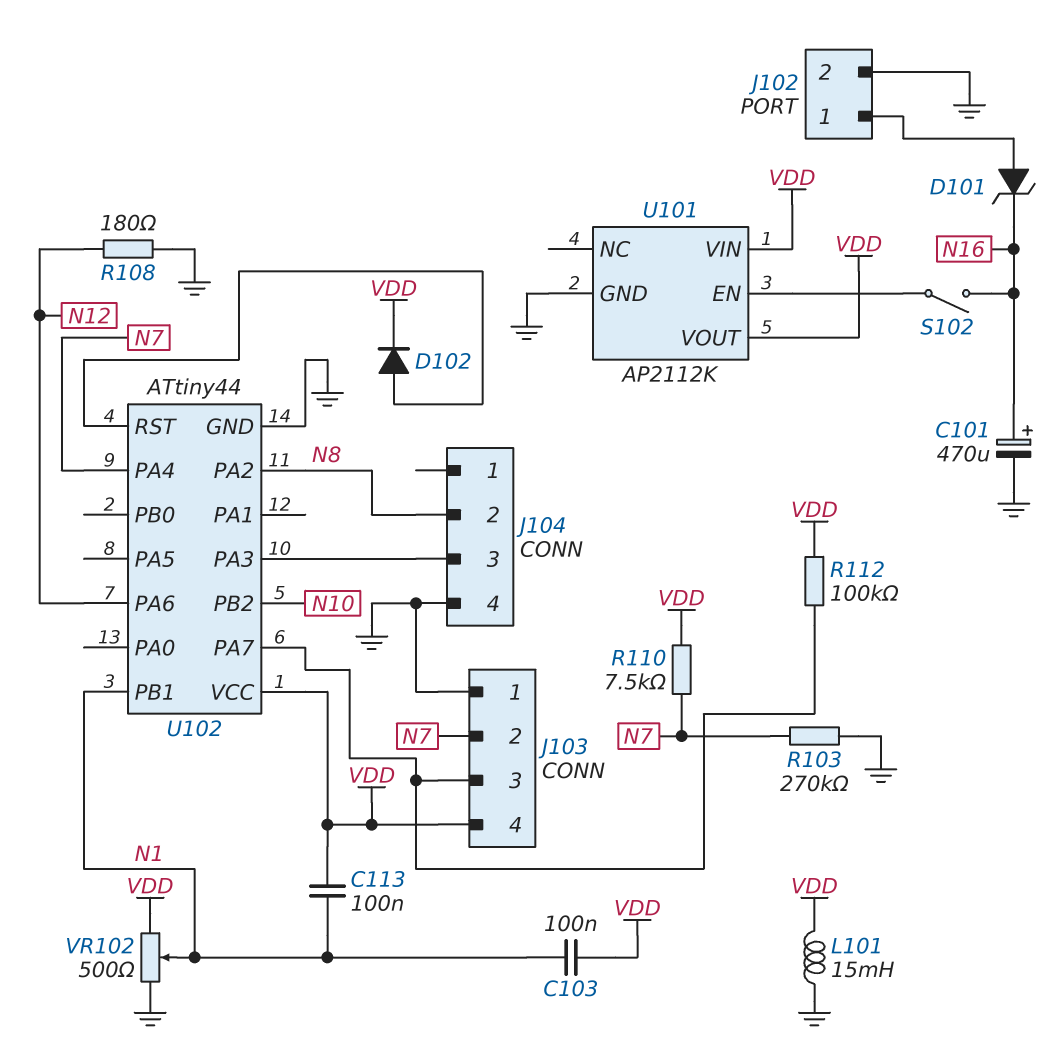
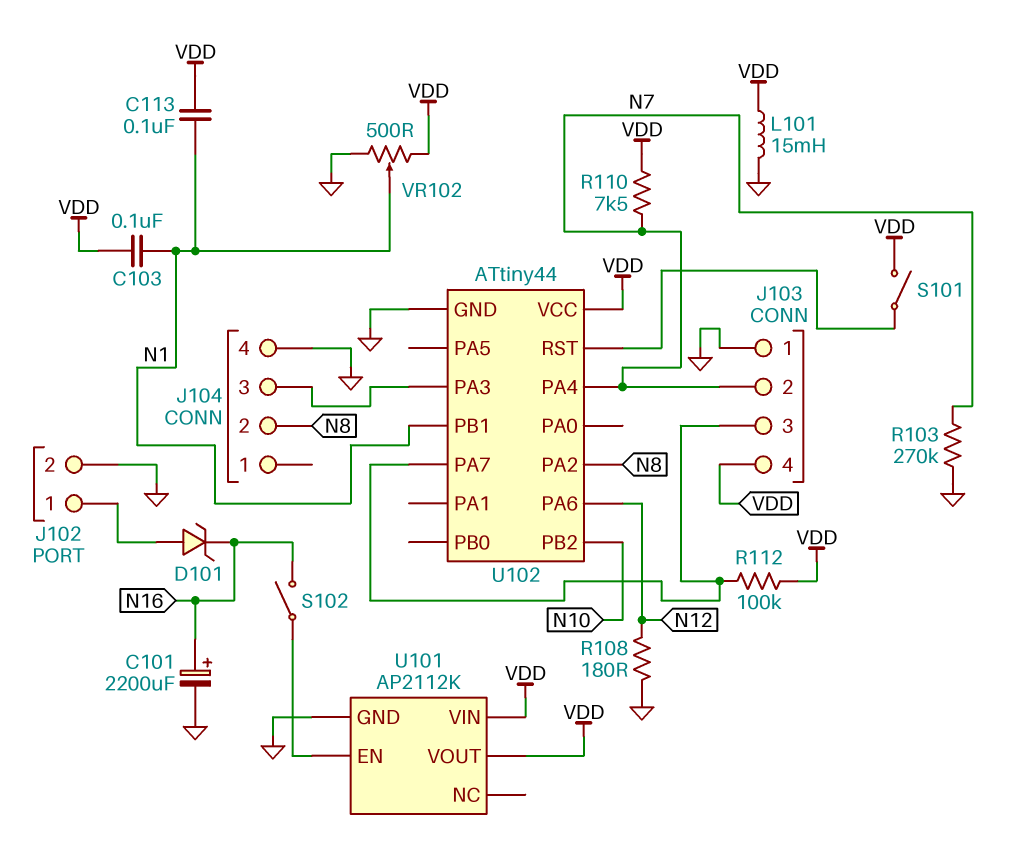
C101: 470uF (plus N16, minus GND) -> 2200uF (plus N16, minus GND)
D102: diode (A U102/RST, K VDD) -> none
S101: none -> switch (U102/RST, VDD)

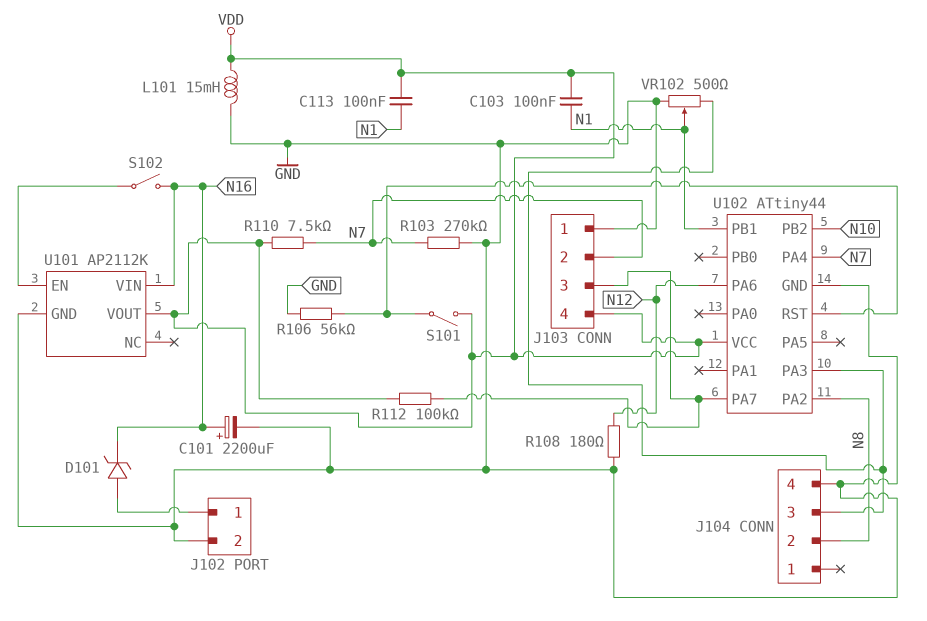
R106: none -> 56k (GND, U102/RST)
U101 pin VIN: VDD -> N16
VR102: 500 (GND, VDD, wiper N1) -> 500 (GND, J104/3, wiper N1)

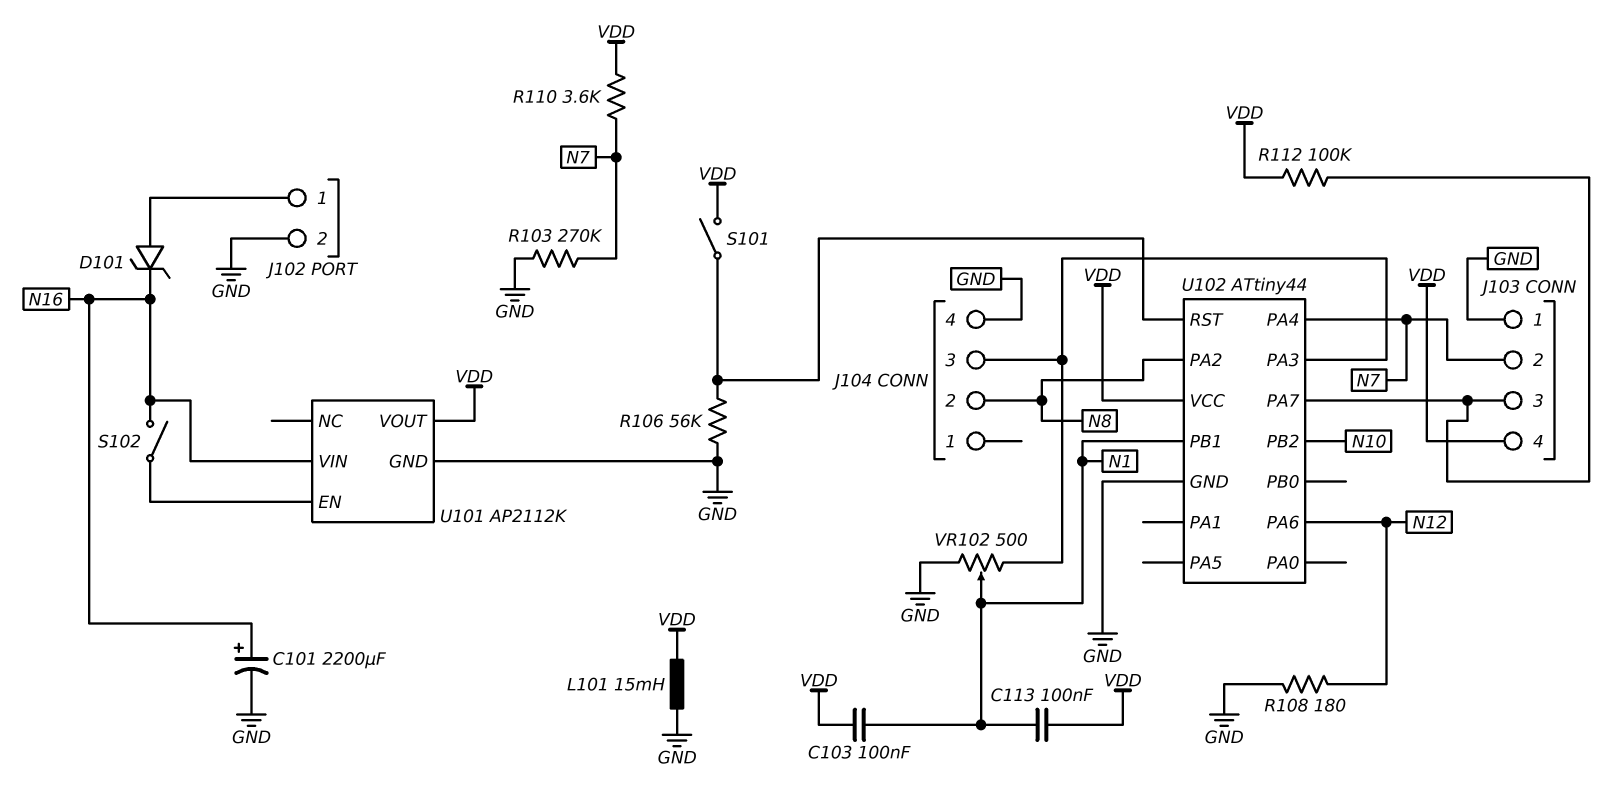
R110: 7.5k (N7, VDD) -> 3.6k (N7, VDD)

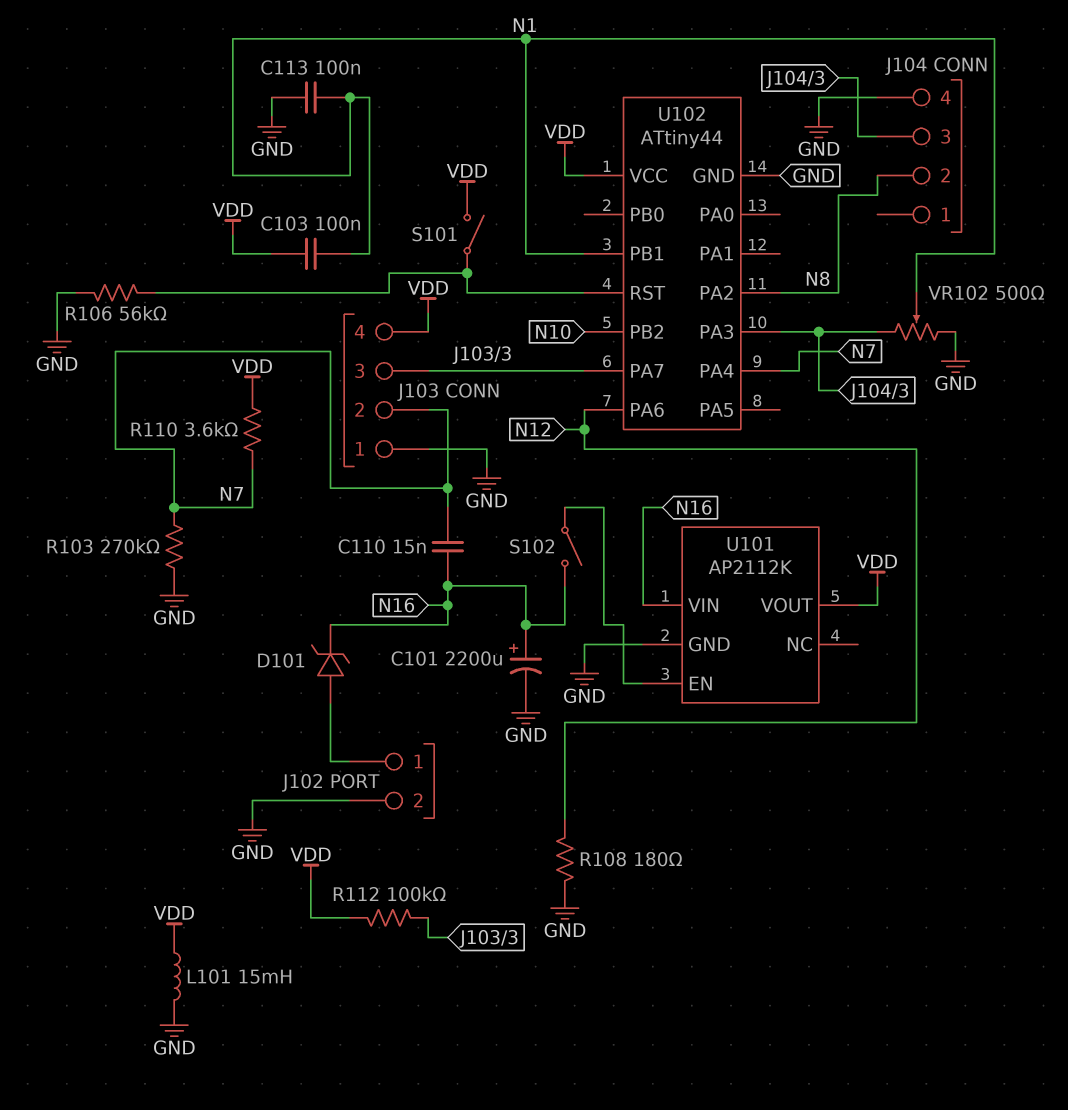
C110: none -> 15nF (N7, N16)
C113: 100nF (N1, VDD) -> 100nF (GND, N1)

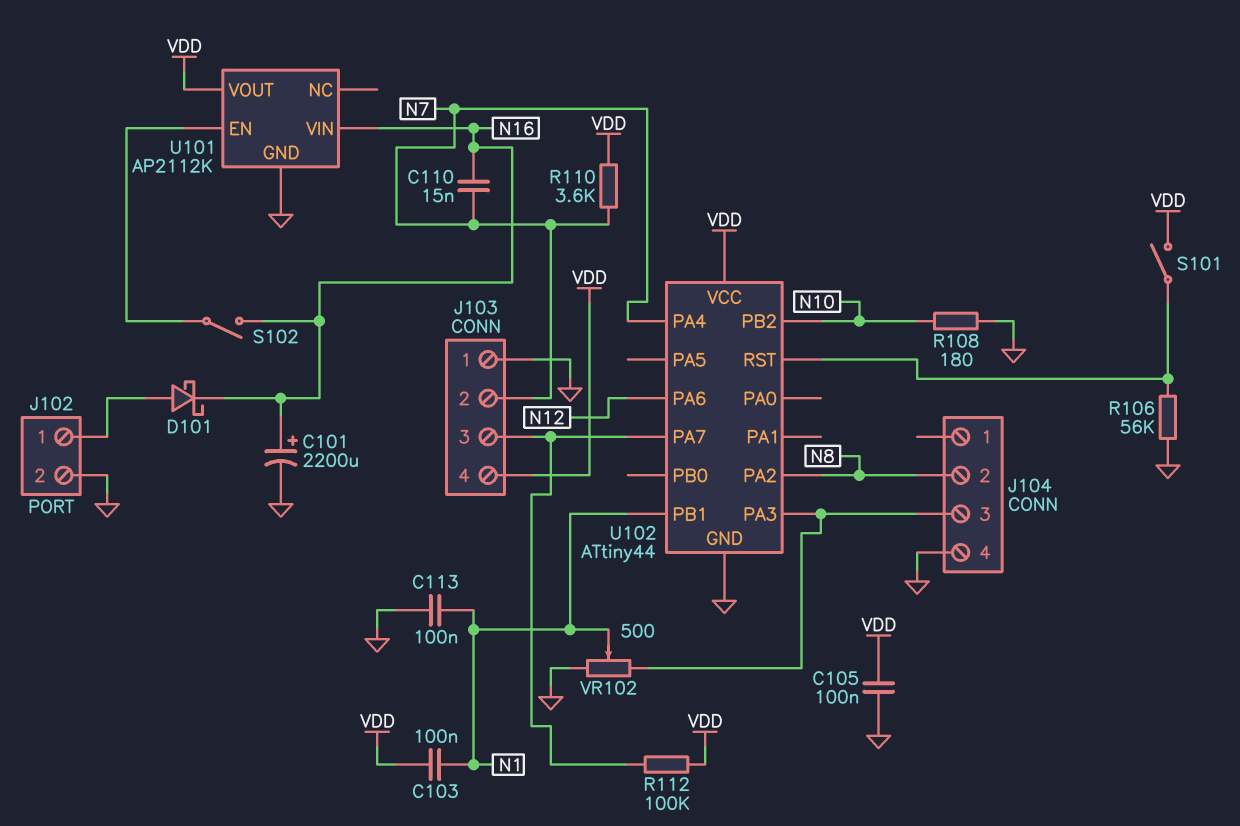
C105: none -> 100nF (GND, VDD)
D101: zener (A J102/1, K N16) -> schottky (A J102/1, K N16)
L101: 15mH (GND, VDD) -> none
R103: 270k (GND, N7) -> none
R108: 180 (GND, N12) -> 180 (GND, N10)

